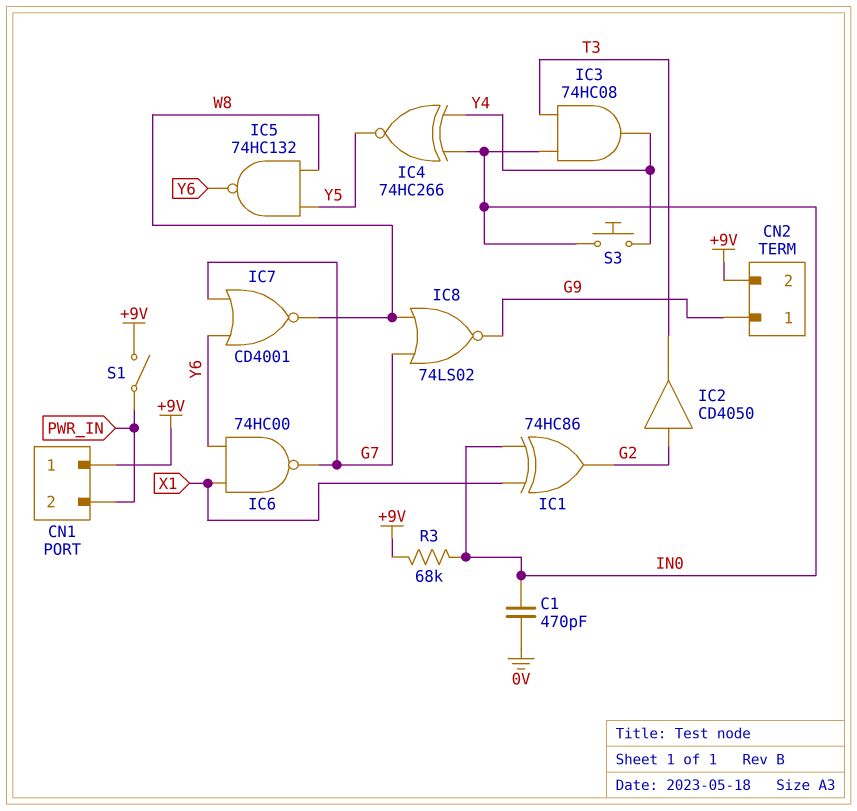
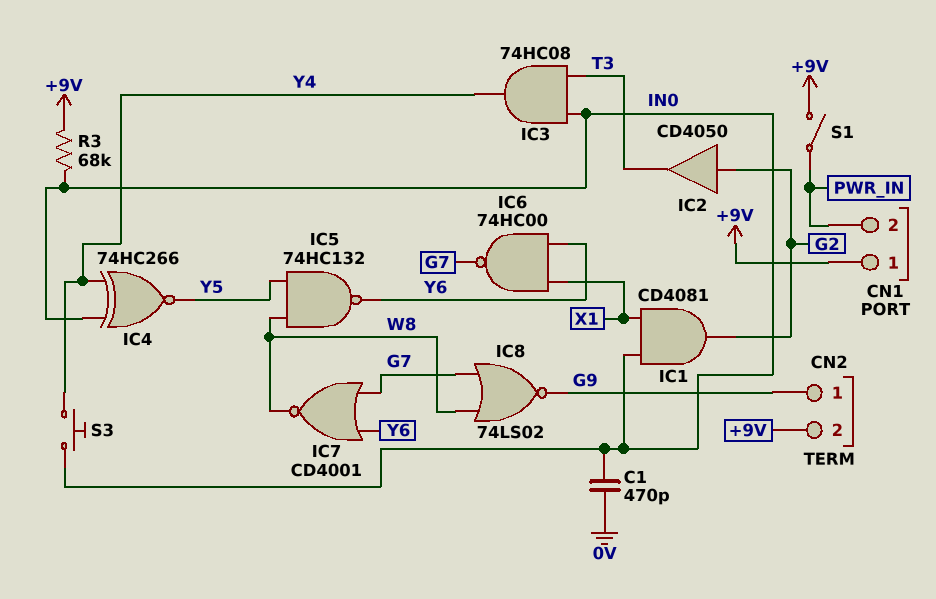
IC1: XOR 74HC86 (in IN0, in X1, out G2) -> AND CD4081 (in IN0, in X1, out G2)

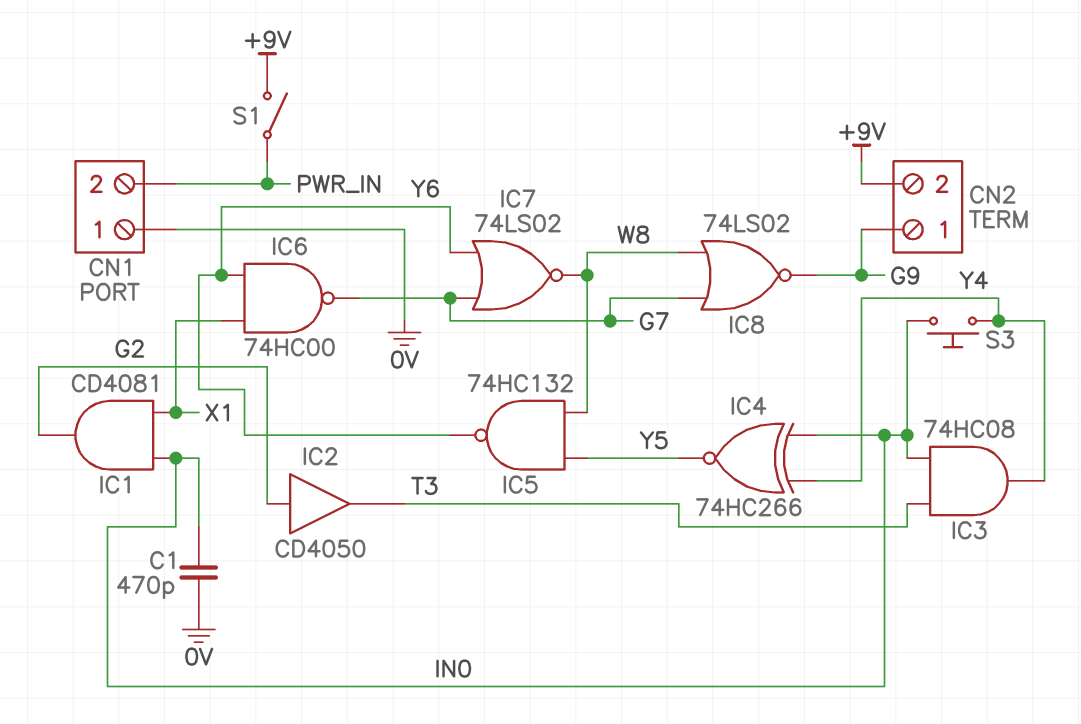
CN1 pin 1: +9V -> 0V
IC7: NOR CD4001 (in G7, in Y6, out W8) -> NOR 74LS02 (in G7, in Y6, out W8)
R3: 68k (+9V, IN0) -> none

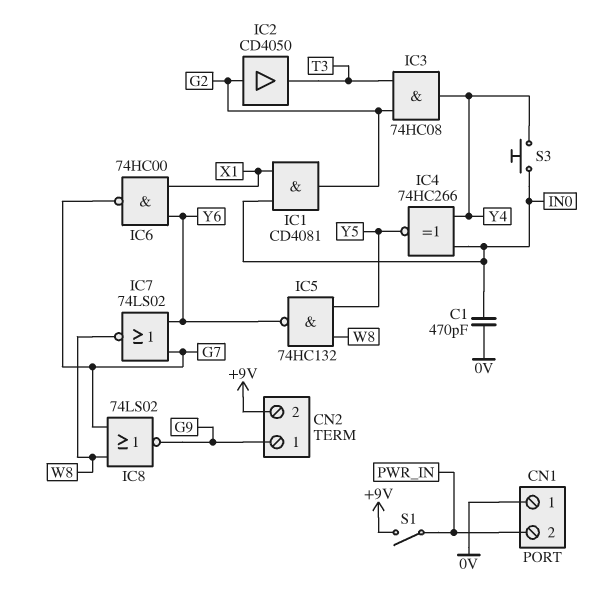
IC3: AND 74HC08 (in IN0, in T3, out Y4) -> AND 74HC08 (in G2, in T3, out Y4)

